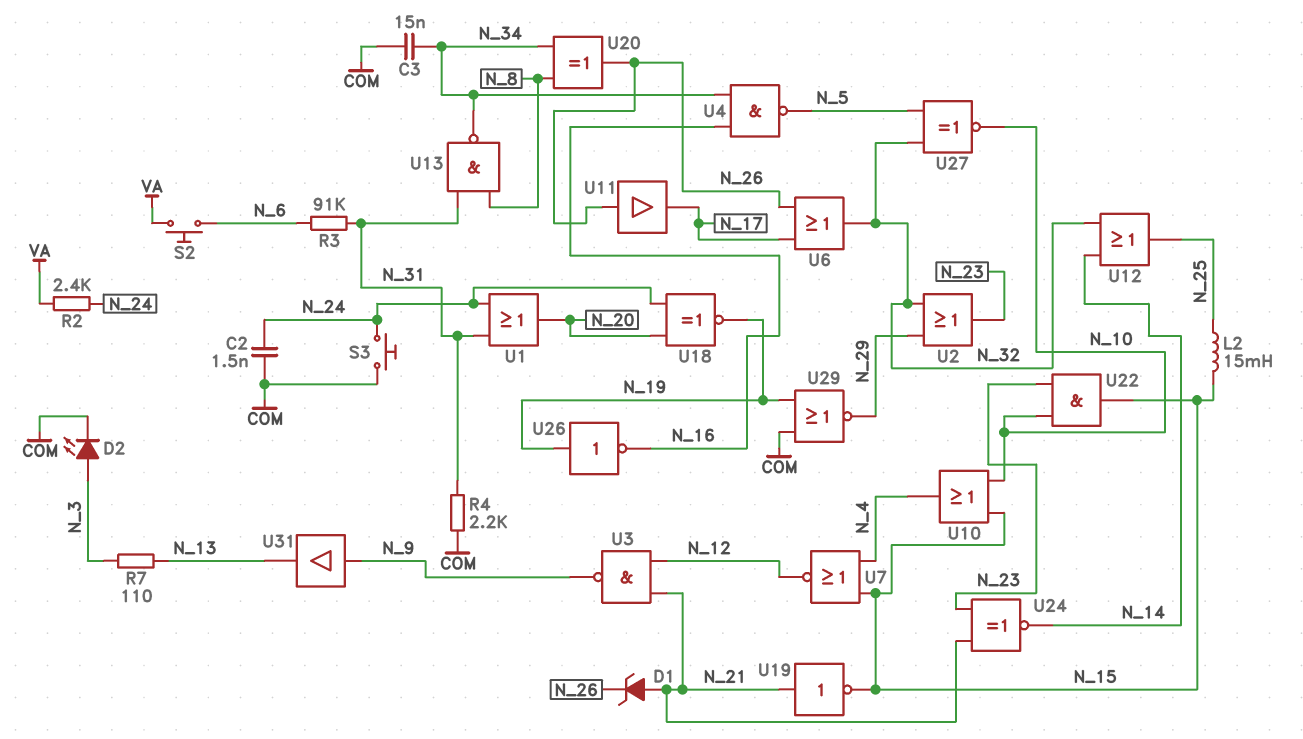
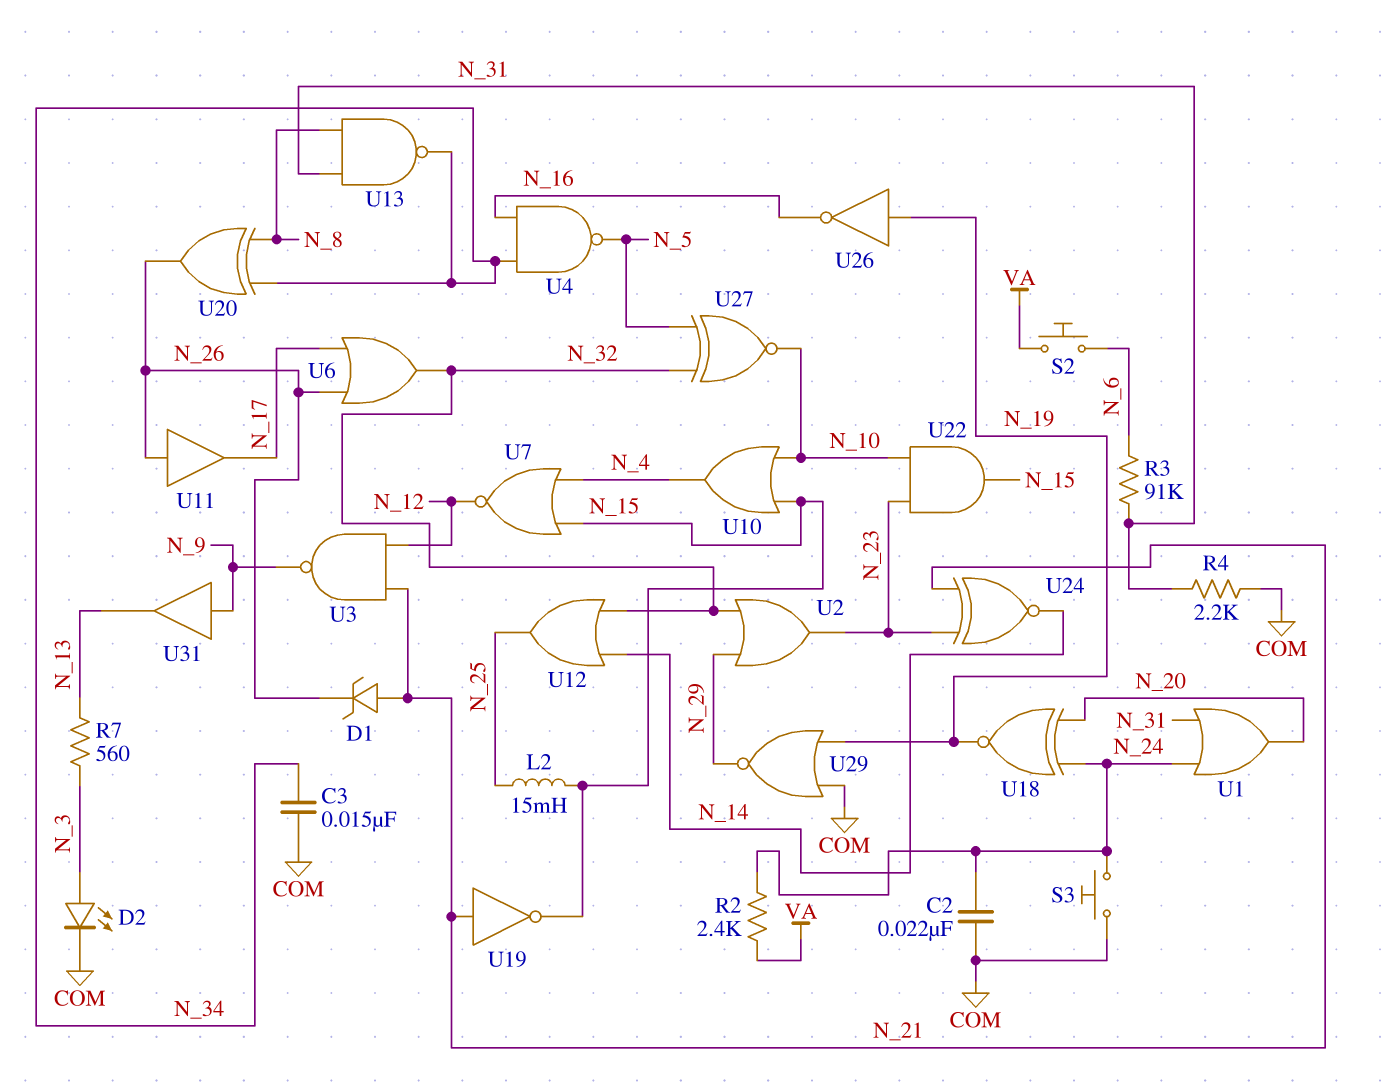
C2: 1.5nF (COM, N_24) -> 22nF (COM, N_24)
R7: 110 (N_3, N_13) -> 560 (N_3, N_13)

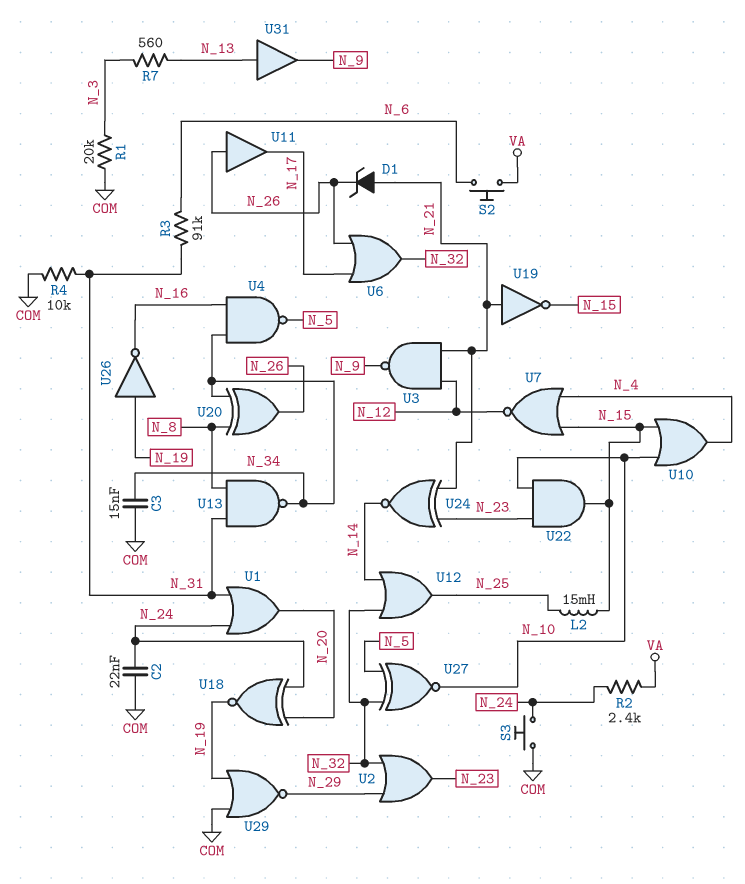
D2: LED (A N_3, K COM) -> none
R1: none -> 20k (COM, N_3)
R4: 2.2k (COM, N_31) -> 10k (COM, N_31)
U31: buffer (in N_9, out N_13) -> buffer (in N_13, out N_9)

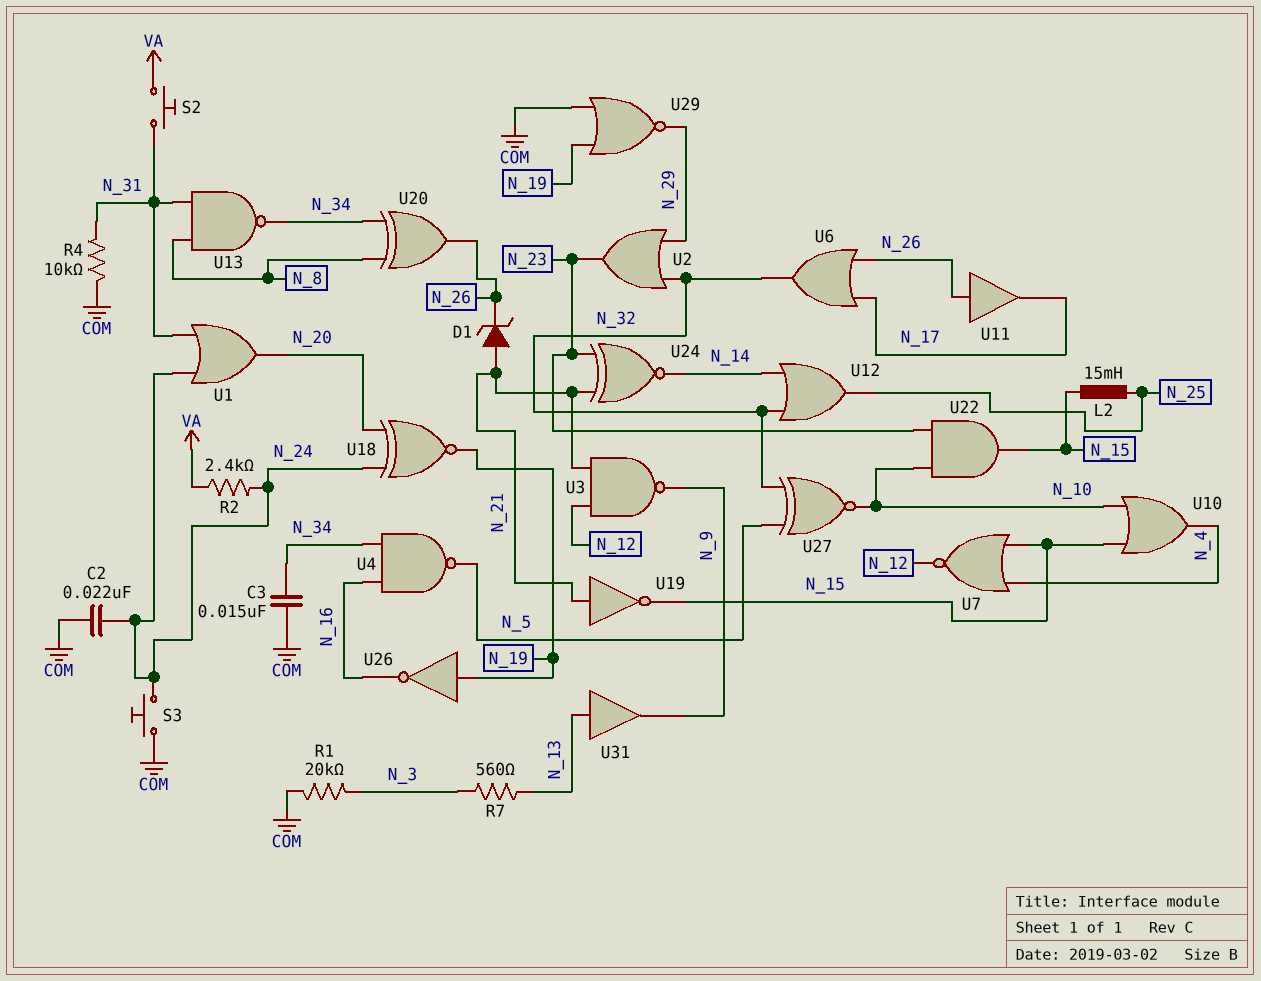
R3: 91k (N_6, N_31) -> none
S2: button (N_6, VA) -> button (N_31, VA)

